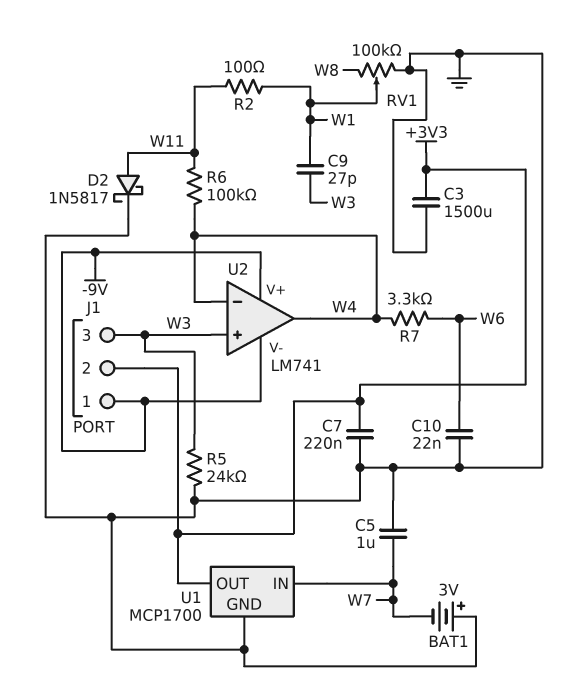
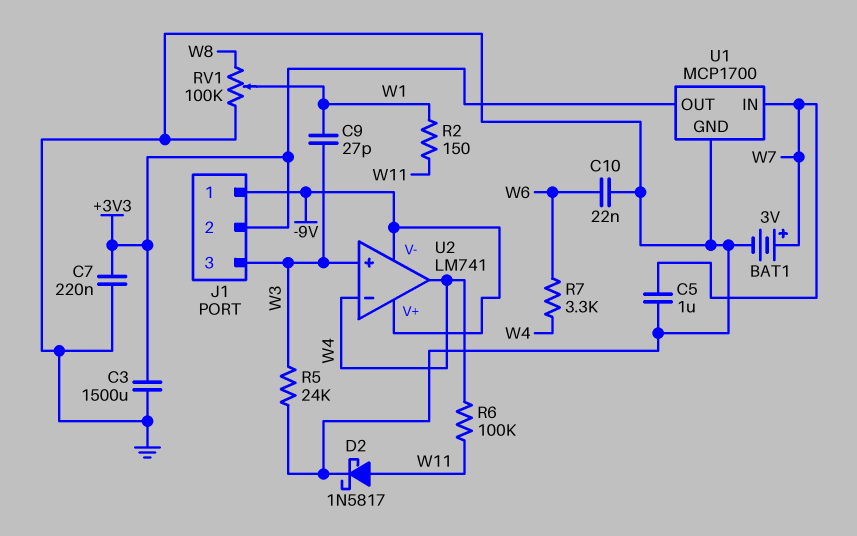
BAT1: 3V (plus GND, minus W7) -> 3V (plus W7, minus GND)
R2: 100 (W1, W11) -> 150 (W1, W11)

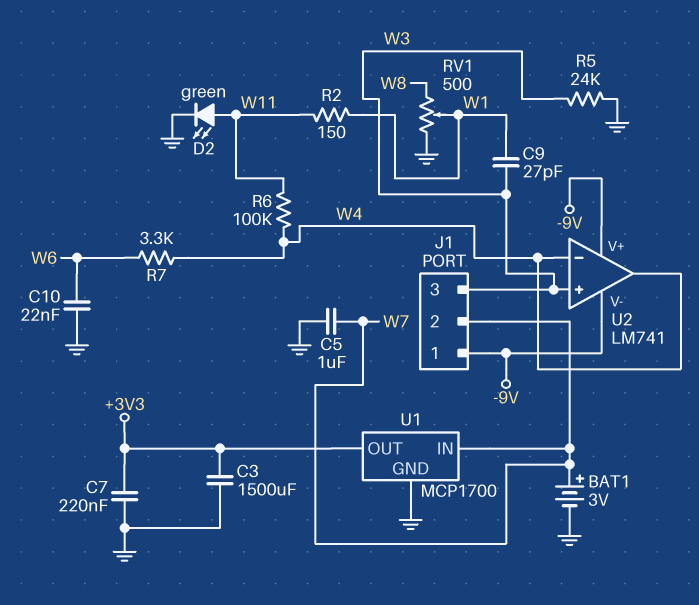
D2: schottky 1N5817 (A W11, K GND) -> LED green (A W11, K GND)
J1 pin 2: +3V3 -> W7
RV1: 100k (GND, W8, wiper W1) -> 500 (GND, W8, wiper W1)

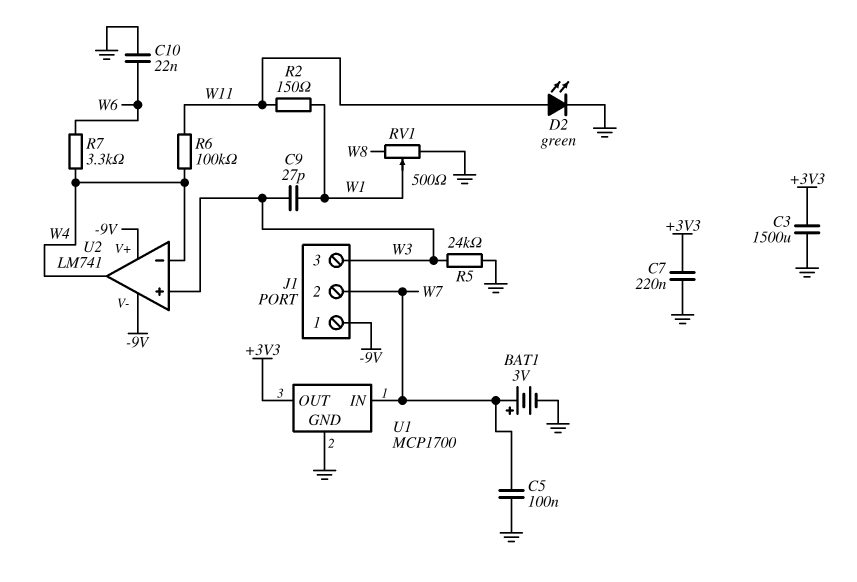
C5: 1uF (GND, W7) -> 100nF (GND, W7)

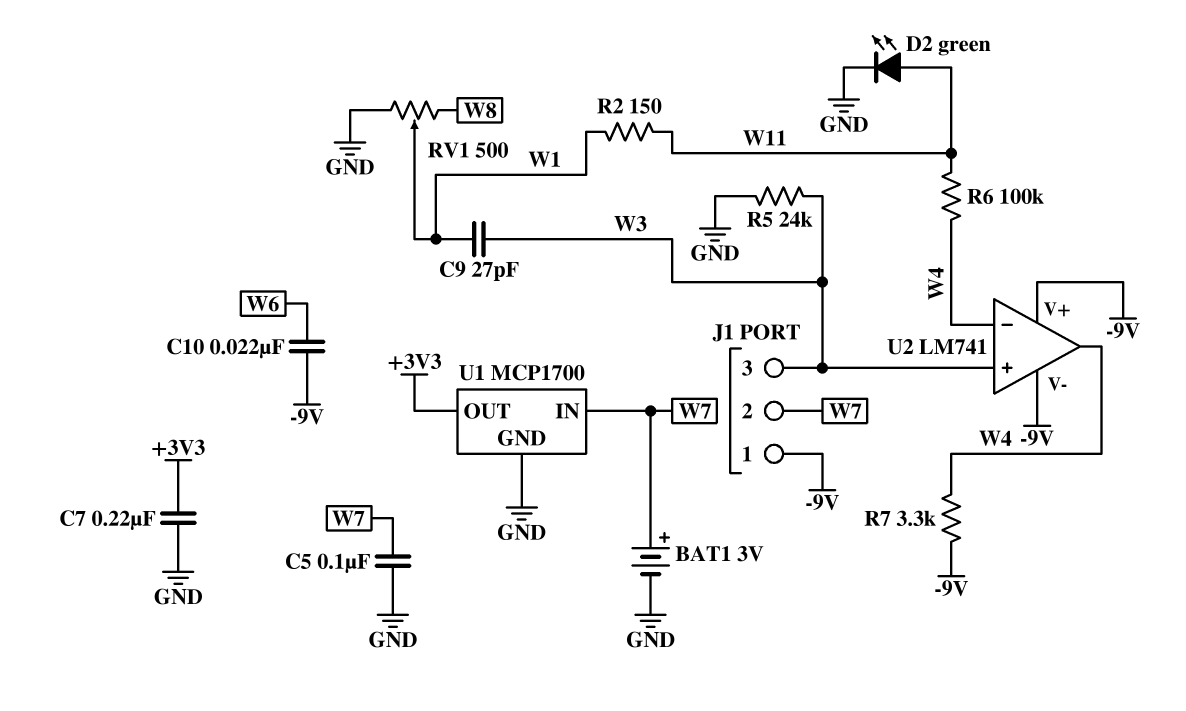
C3: 1500uF (+3V3, GND) -> none
C10: 22nF (GND, W6) -> 22nF (-9V, W6)
R7: 3.3k (W4, W6) -> 3.3k (-9V, W4)

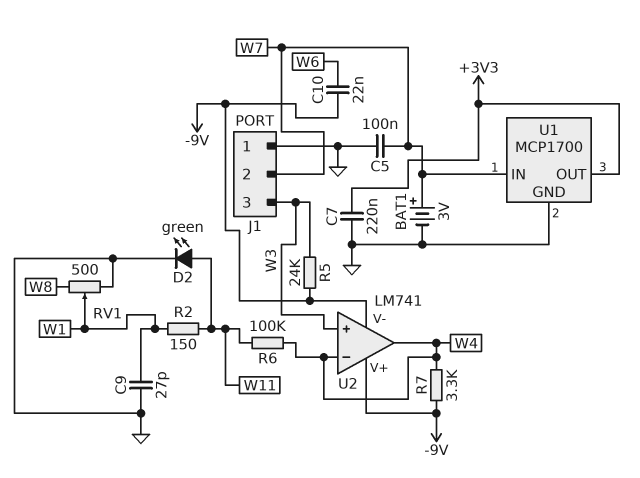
C9: 27pF (W1, W3) -> 27pF (GND, W1)
J1 pin 1: -9V -> GND
R5: 24k (GND, W3) -> 24k (-9V, W3)

